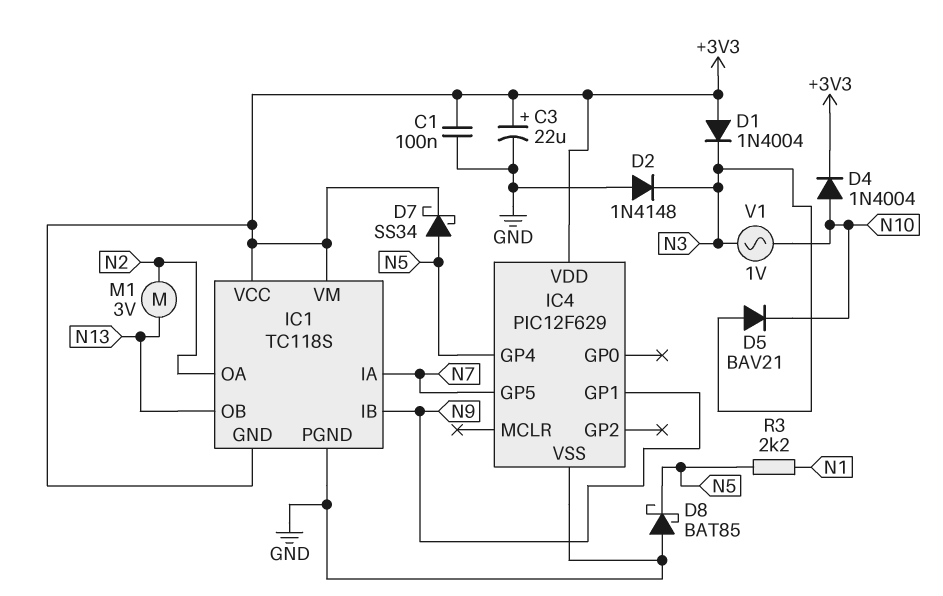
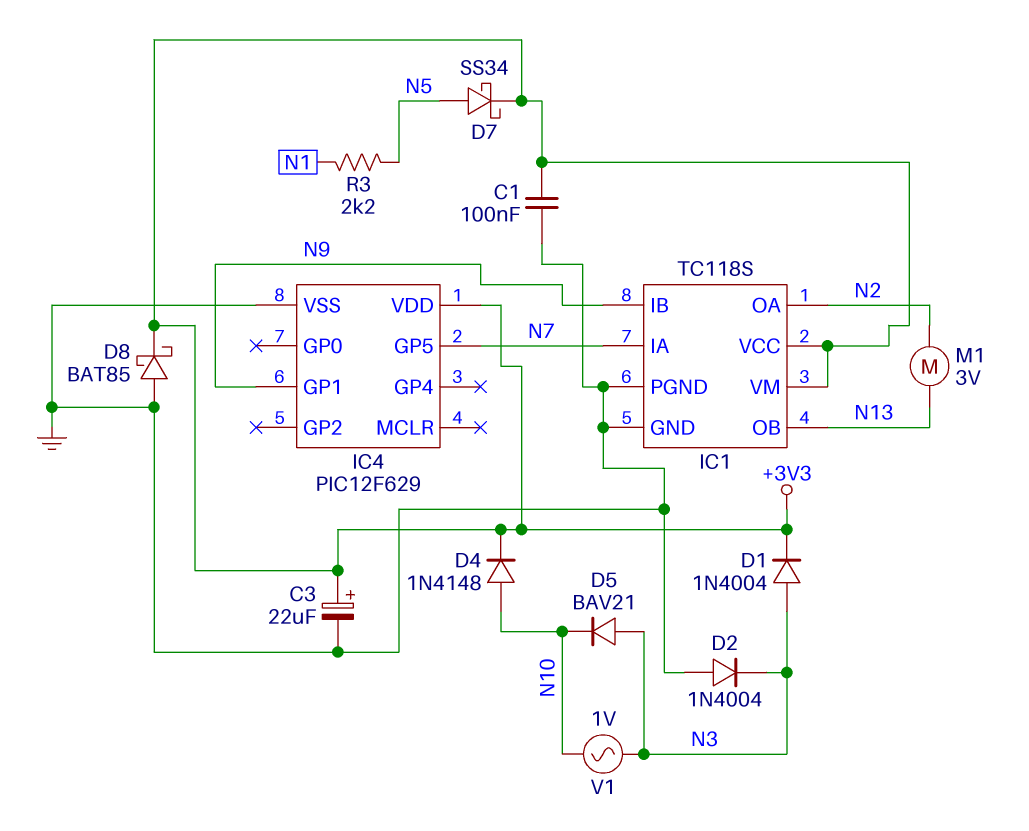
D1: diode 1N4004 (A +3V3, K N3) -> diode 1N4004 (A N3, K +3V3)
D2: diode 1N4148 (A GND, K N3) -> diode 1N4004 (A GND, K N3)
D4: diode 1N4004 (A N10, K +3V3) -> diode 1N4148 (A N10, K +3V3)
D8: schottky BAT85 (A GND, K N5) -> schottky BAT85 (A GND, K +3V3)
IC1 pin GND: +3V3 -> GND
IC4 pin GP4: N5 -> none

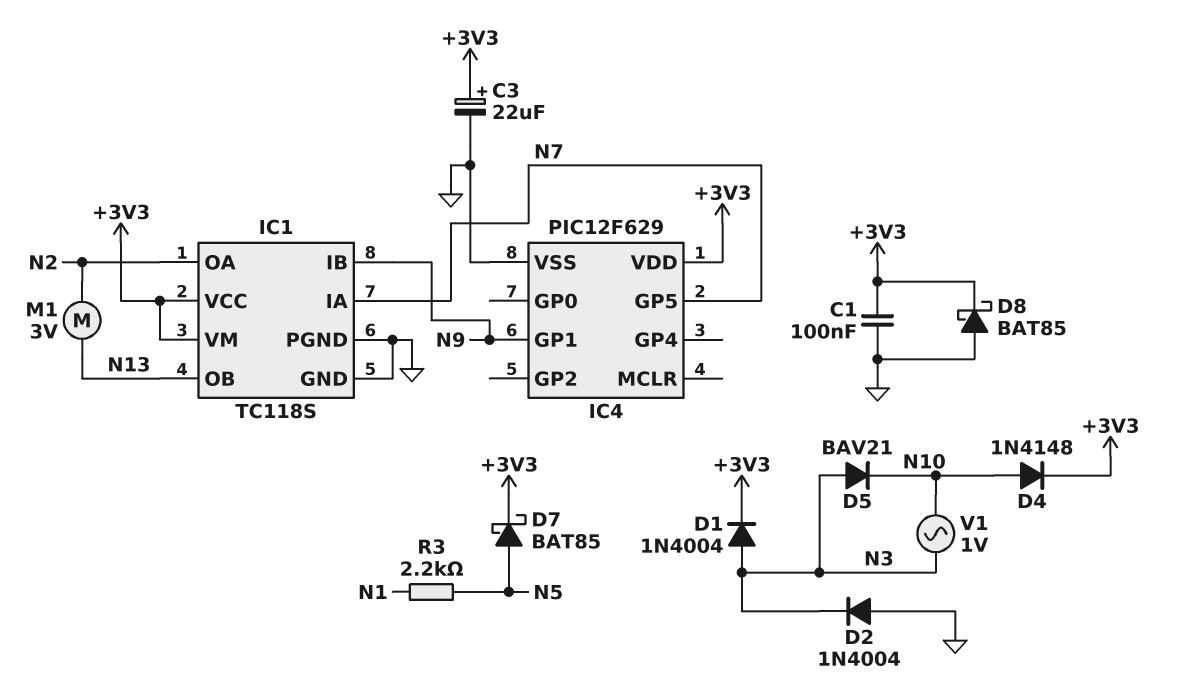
D7: schottky SS34 (A N5, K +3V3) -> schottky BAT85 (A N5, K +3V3)

